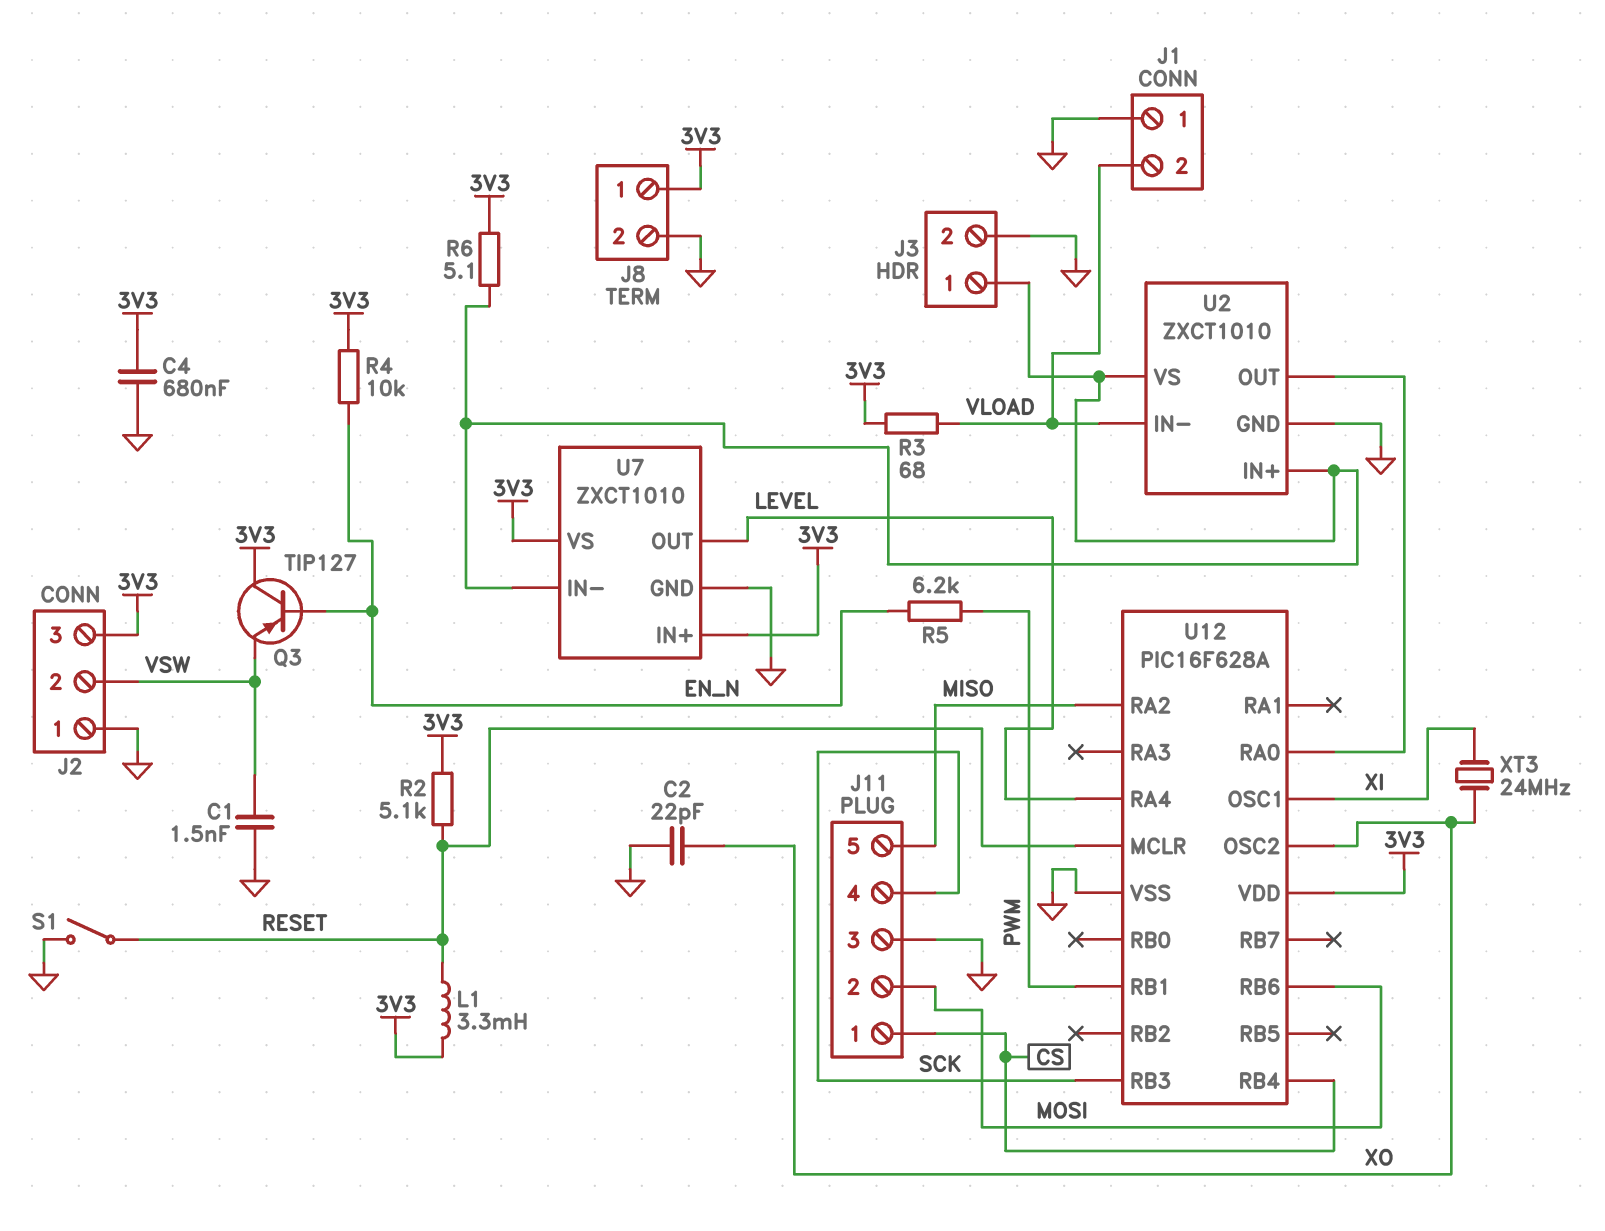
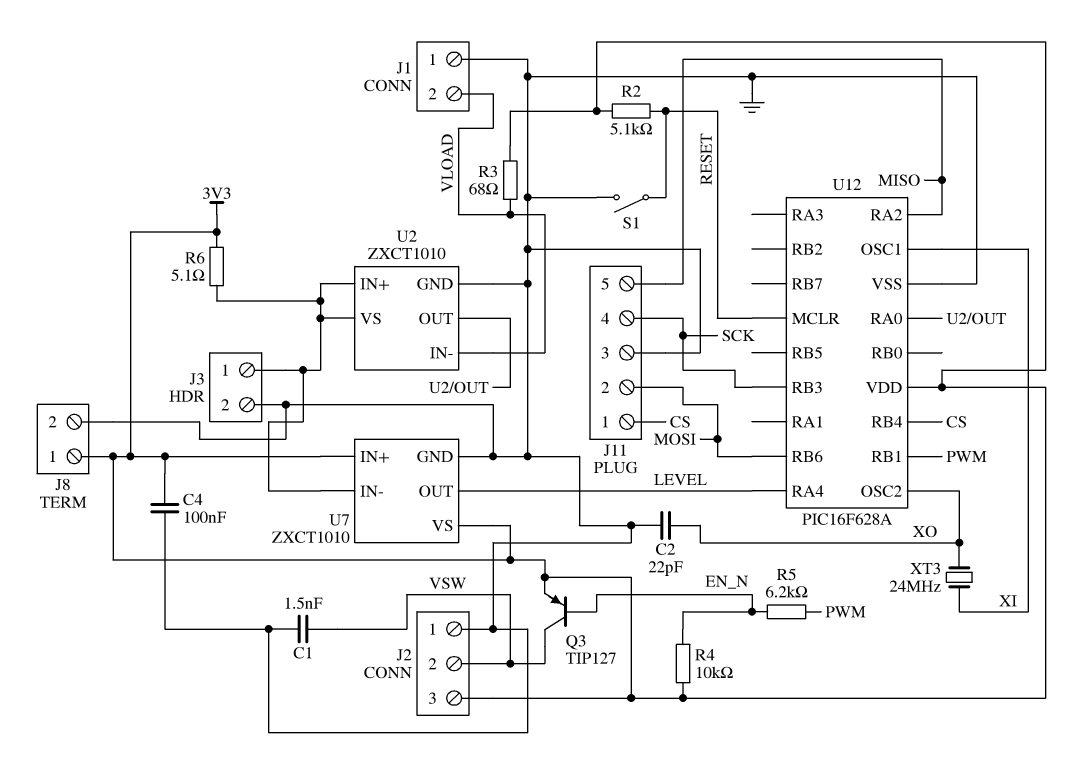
C4: 680nF (3V3, GND) -> 100nF (3V3, GND)
L1: 3.3mH (3V3, RESET) -> none
Q3: PNP TIP127 (B EN_N, C 3V3, E VSW) -> PNP TIP127 (B EN_N, C VSW, E 3V3)

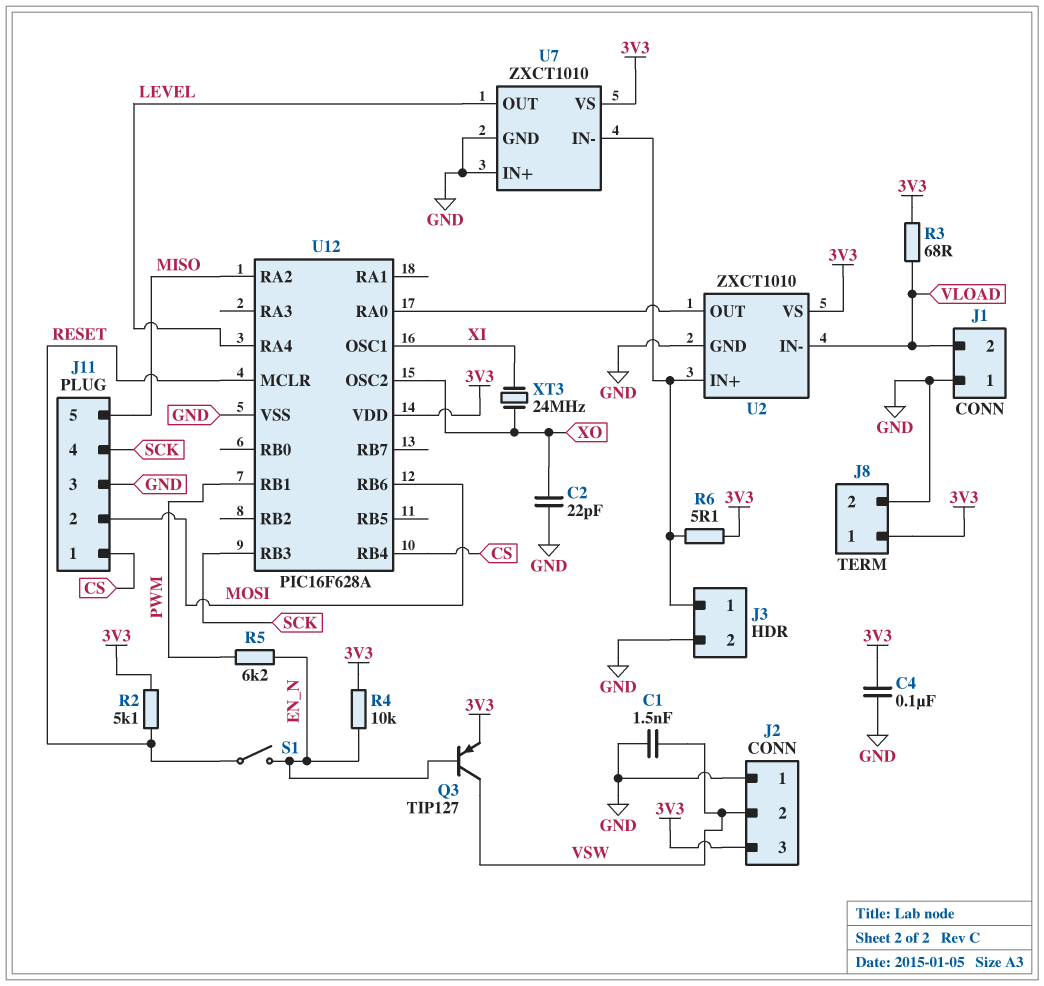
S1: switch (GND, RESET) -> switch (EN_N, RESET)
U2 pin VS: J3/1 -> 3V3
U7 pin IN+: 3V3 -> GND

